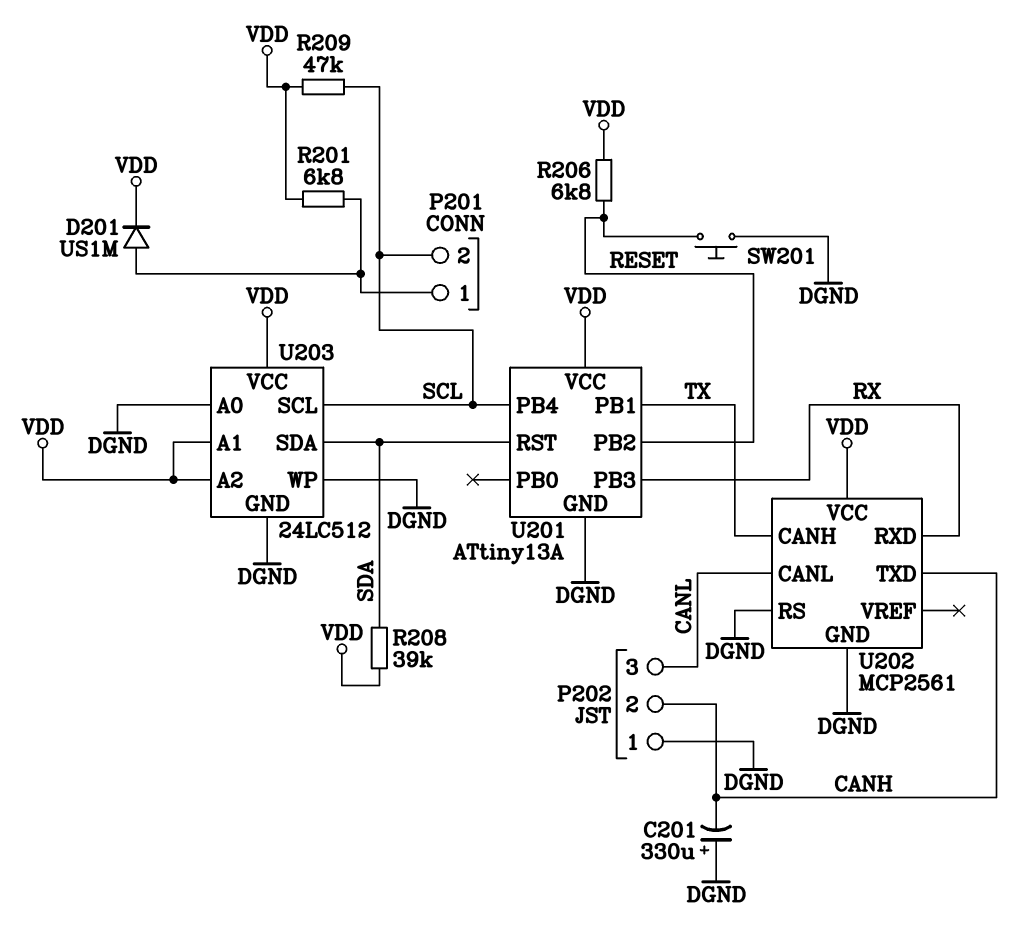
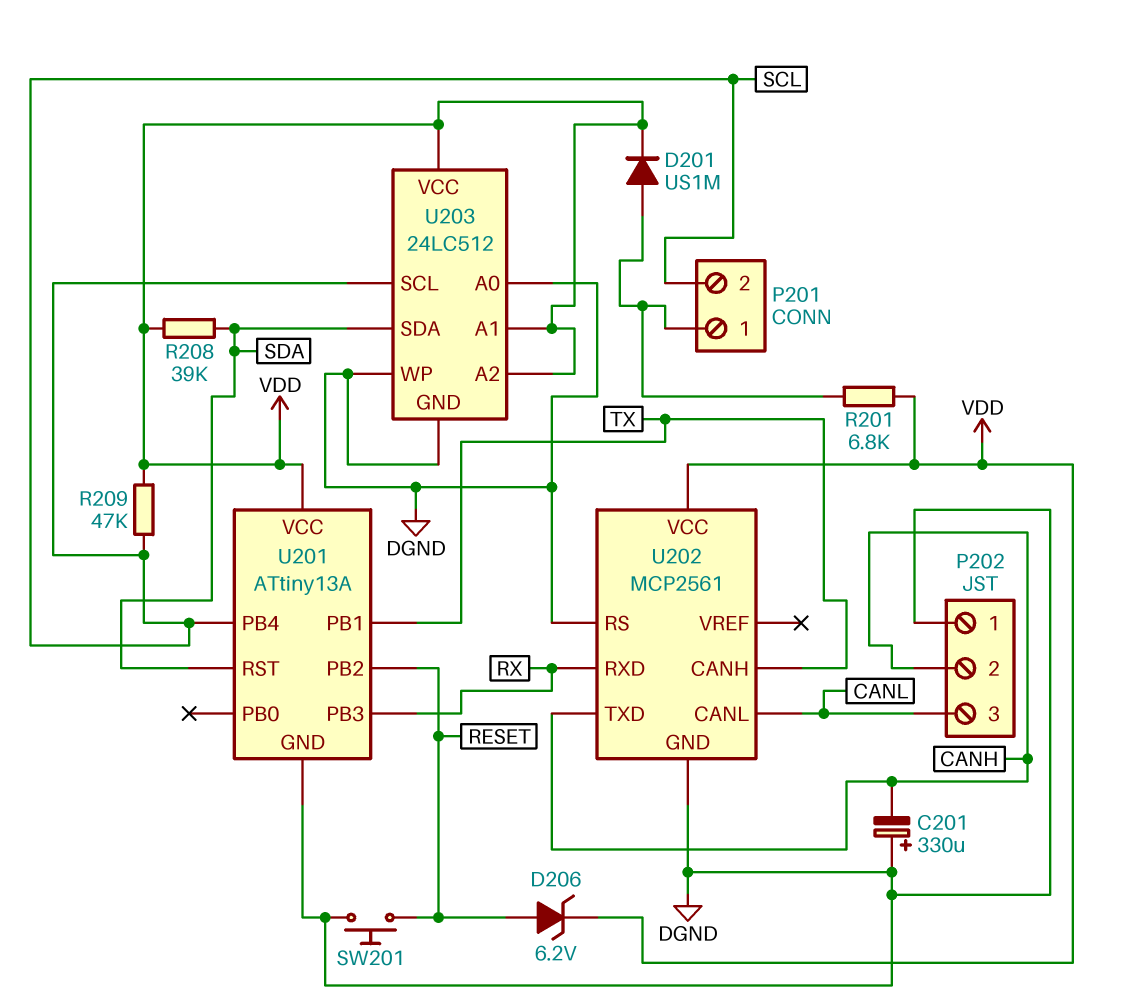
D206: none -> zener 6.2V (A RESET, K VDD)
R206: 6.8k (RESET, VDD) -> none

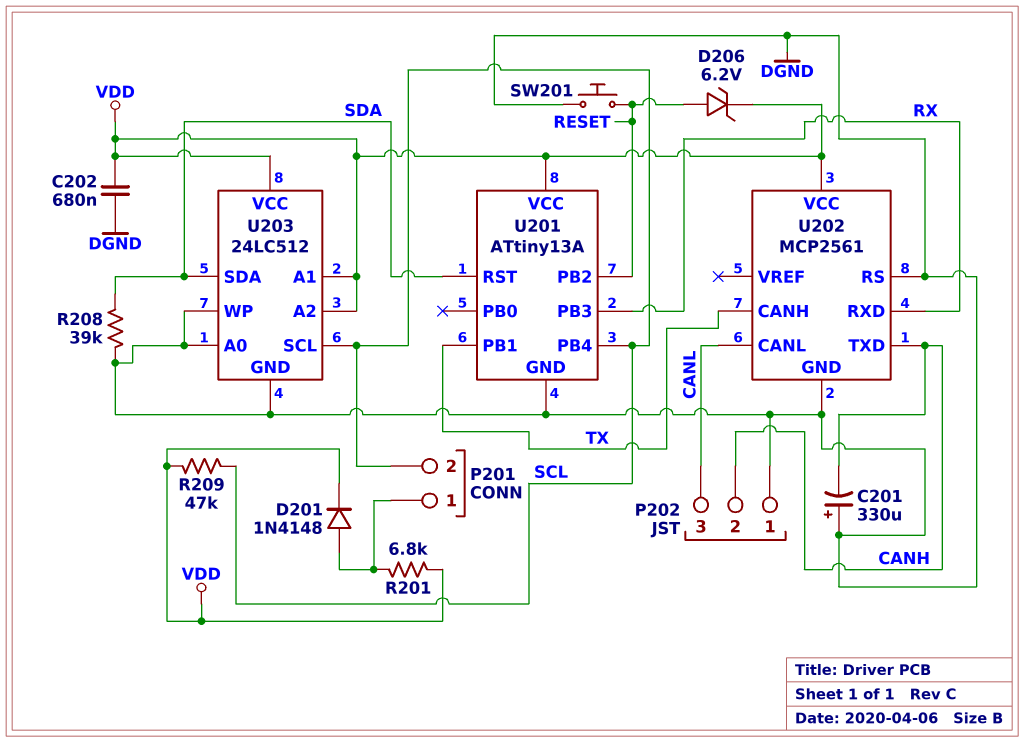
C202: none -> 680nF (DGND, VDD)
D201: diode US1M (A P201/1, K VDD) -> diode 1N4148 (A P201/1, K VDD)
R208: 39k (SDA, VDD) -> 39k (DGND, SDA)

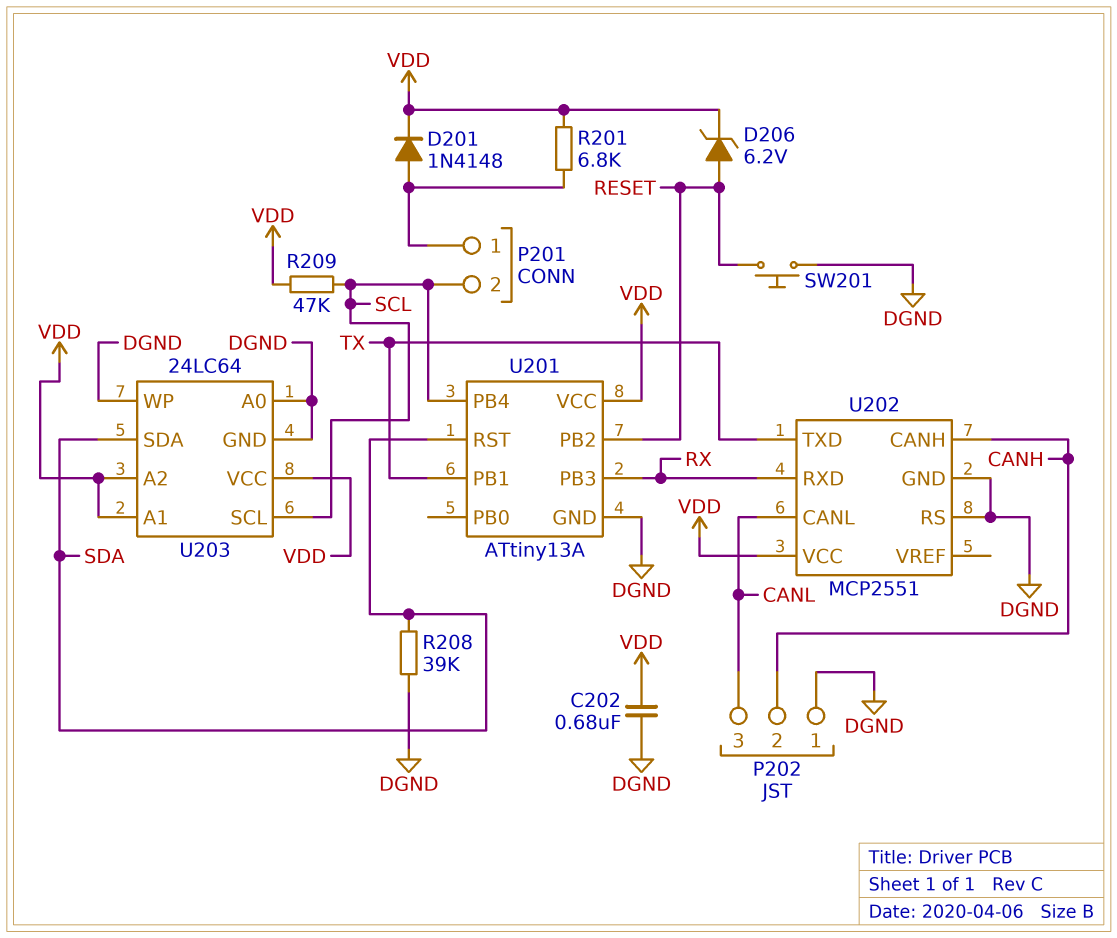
C201: 330uF (plus DGND, minus CANH) -> none
U202: MCP2561 -> MCP2551
U202 pin CANH: TX -> CANH
U202 pin TXD: CANH -> TX
U203: 24LC512 -> 24LC64

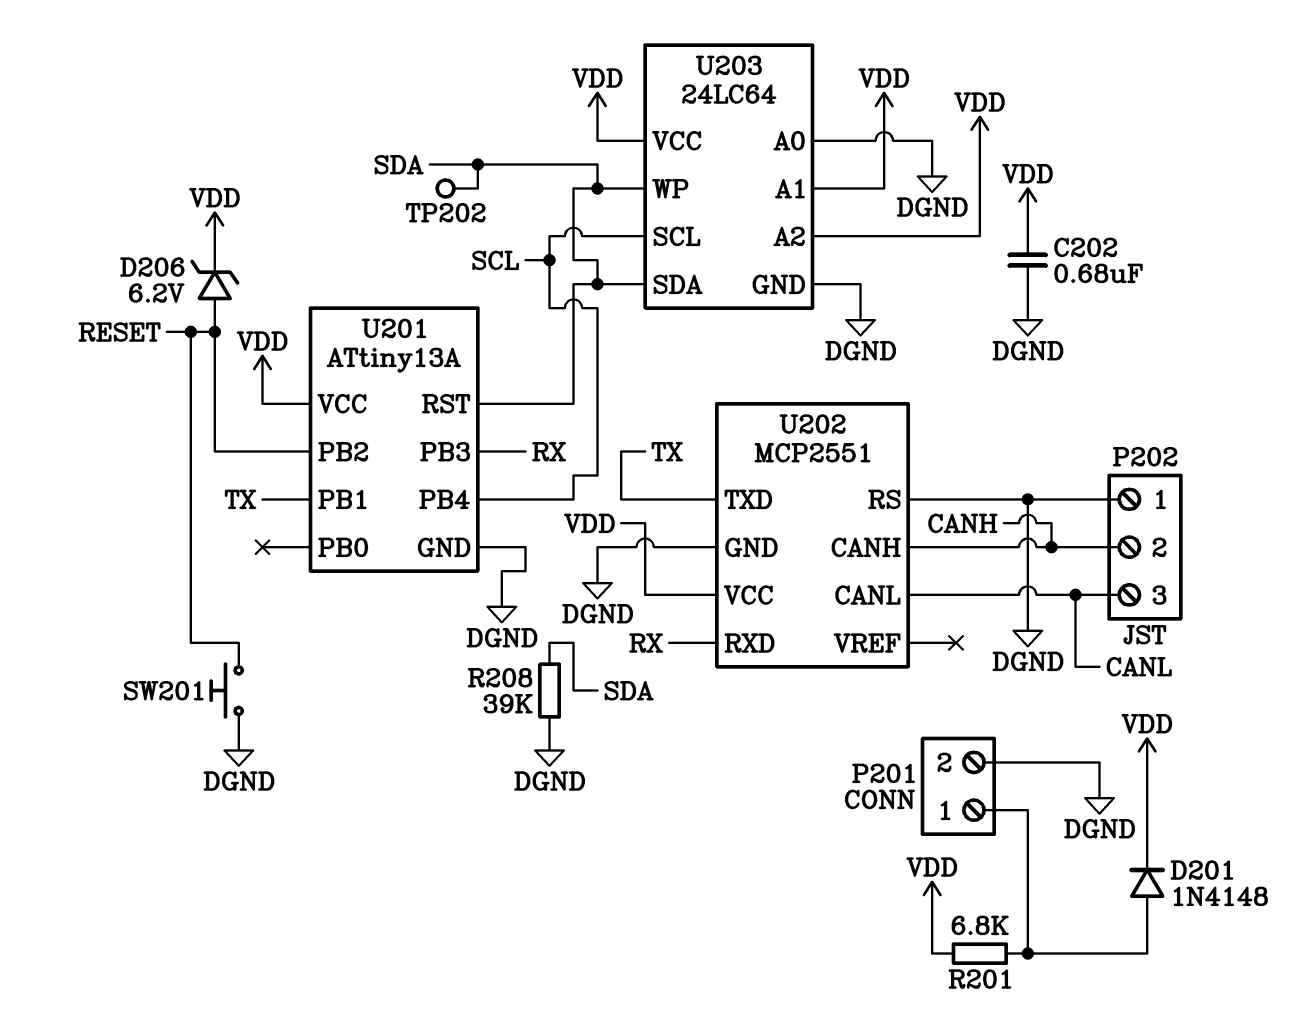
P201 pin 2: SCL -> DGND
R209: 47k (SCL, VDD) -> none
TP202: none -> test point (SDA)
U203 pin WP: DGND -> SDA

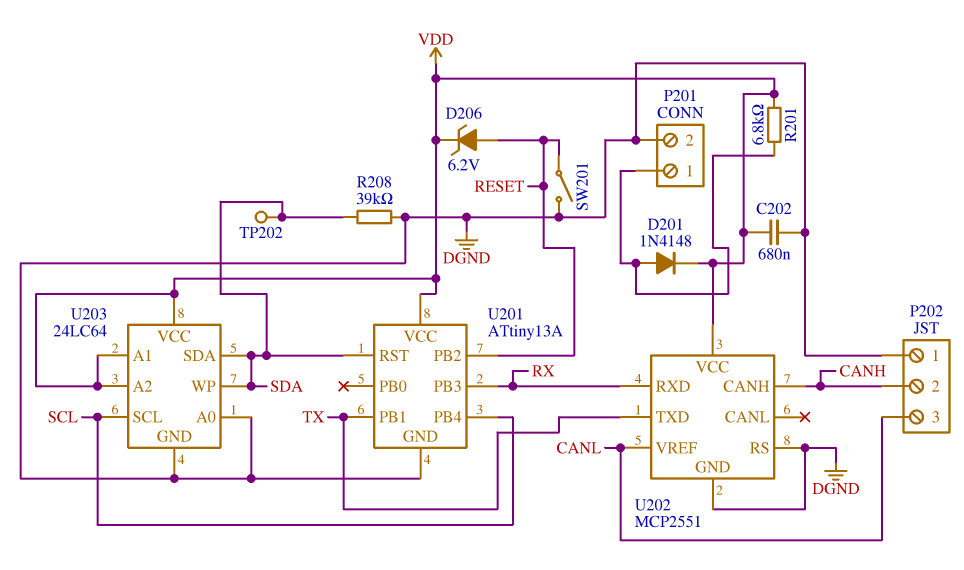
SW201: button (DGND, RESET) -> switch (DGND, RESET)
U202 pin CANL: CANL -> none
U202 pin VREF: none -> CANL

